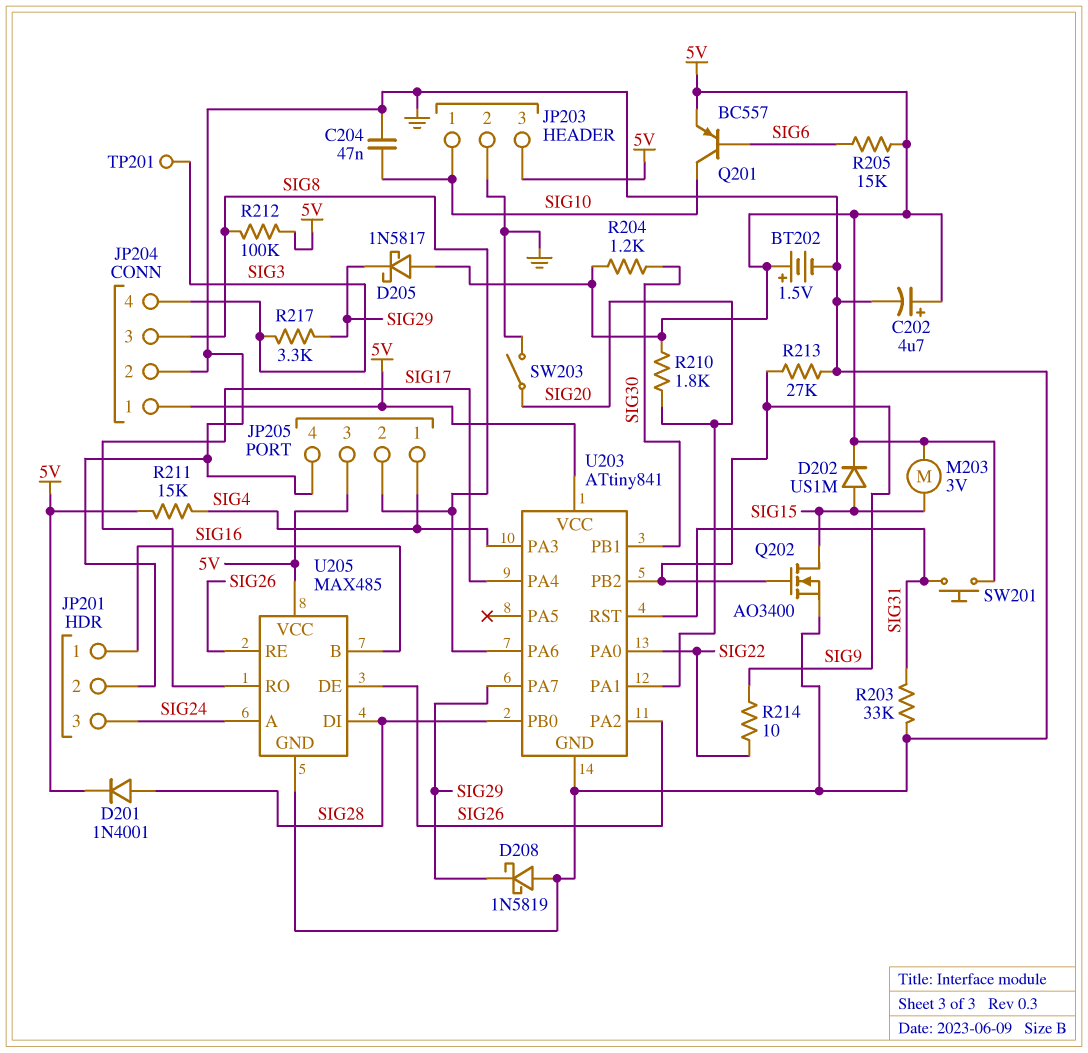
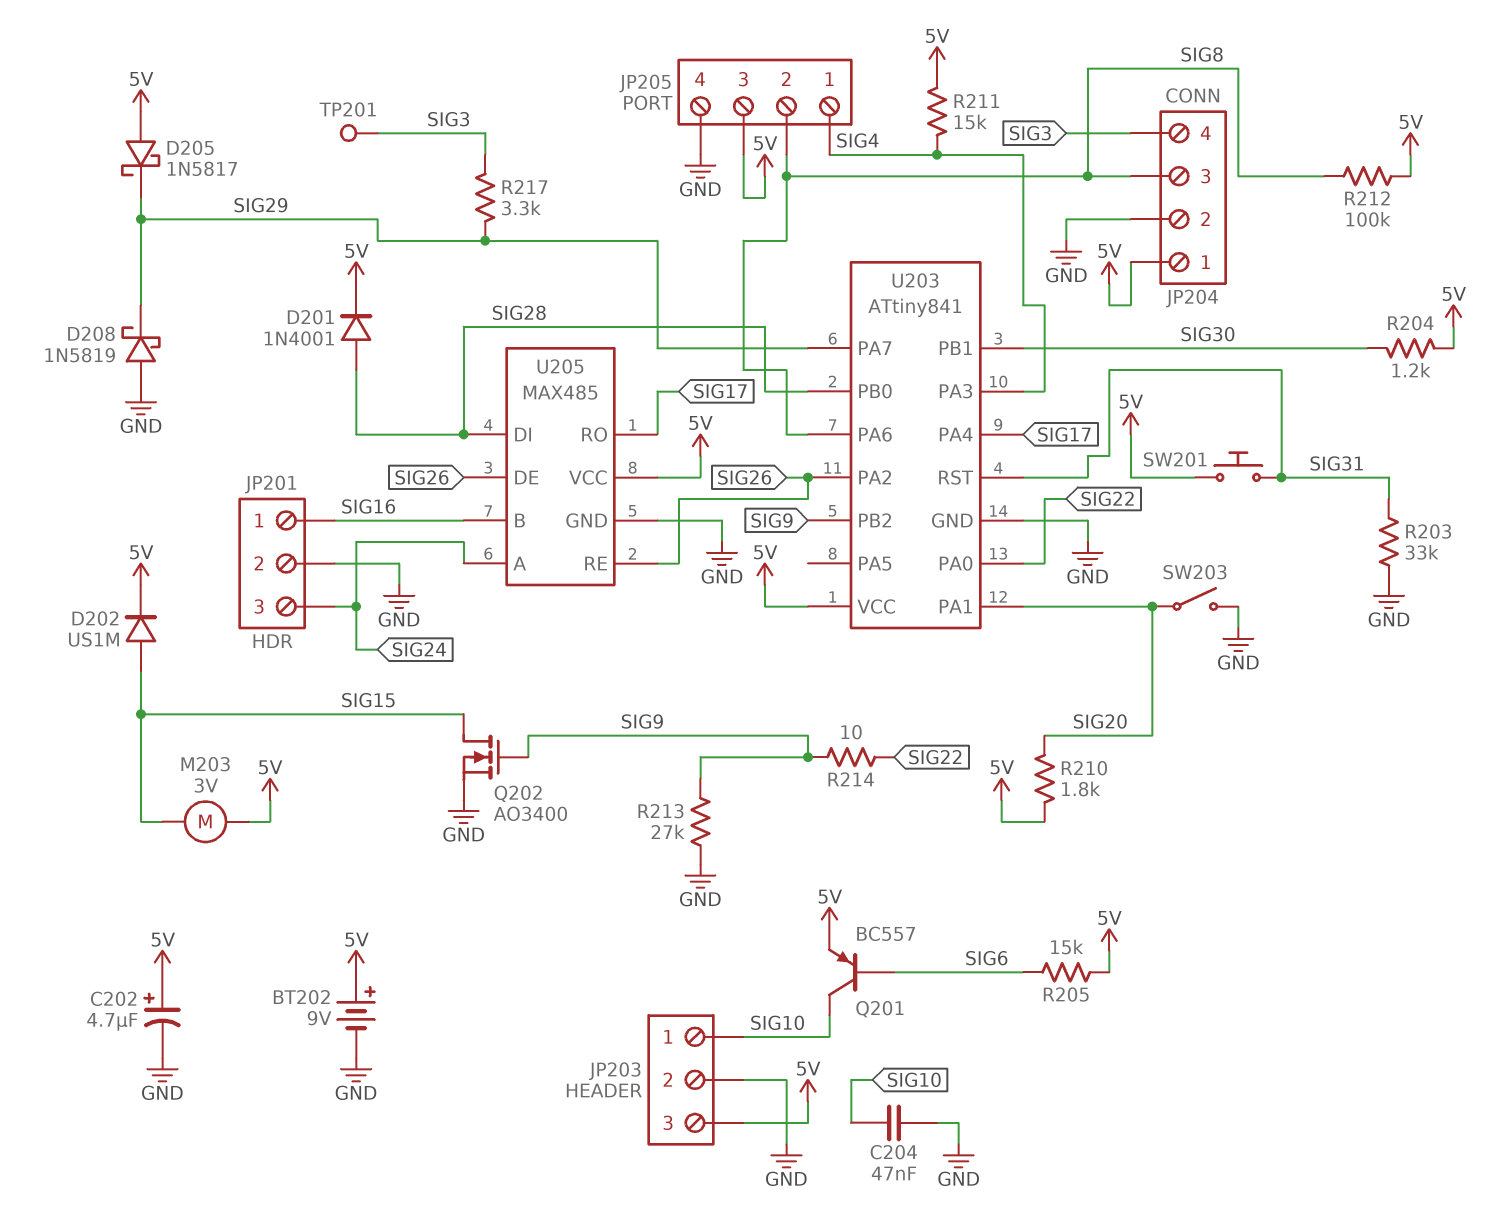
BT202: 1.5V (plus 5V, minus GND) -> 9V (plus 5V, minus GND)

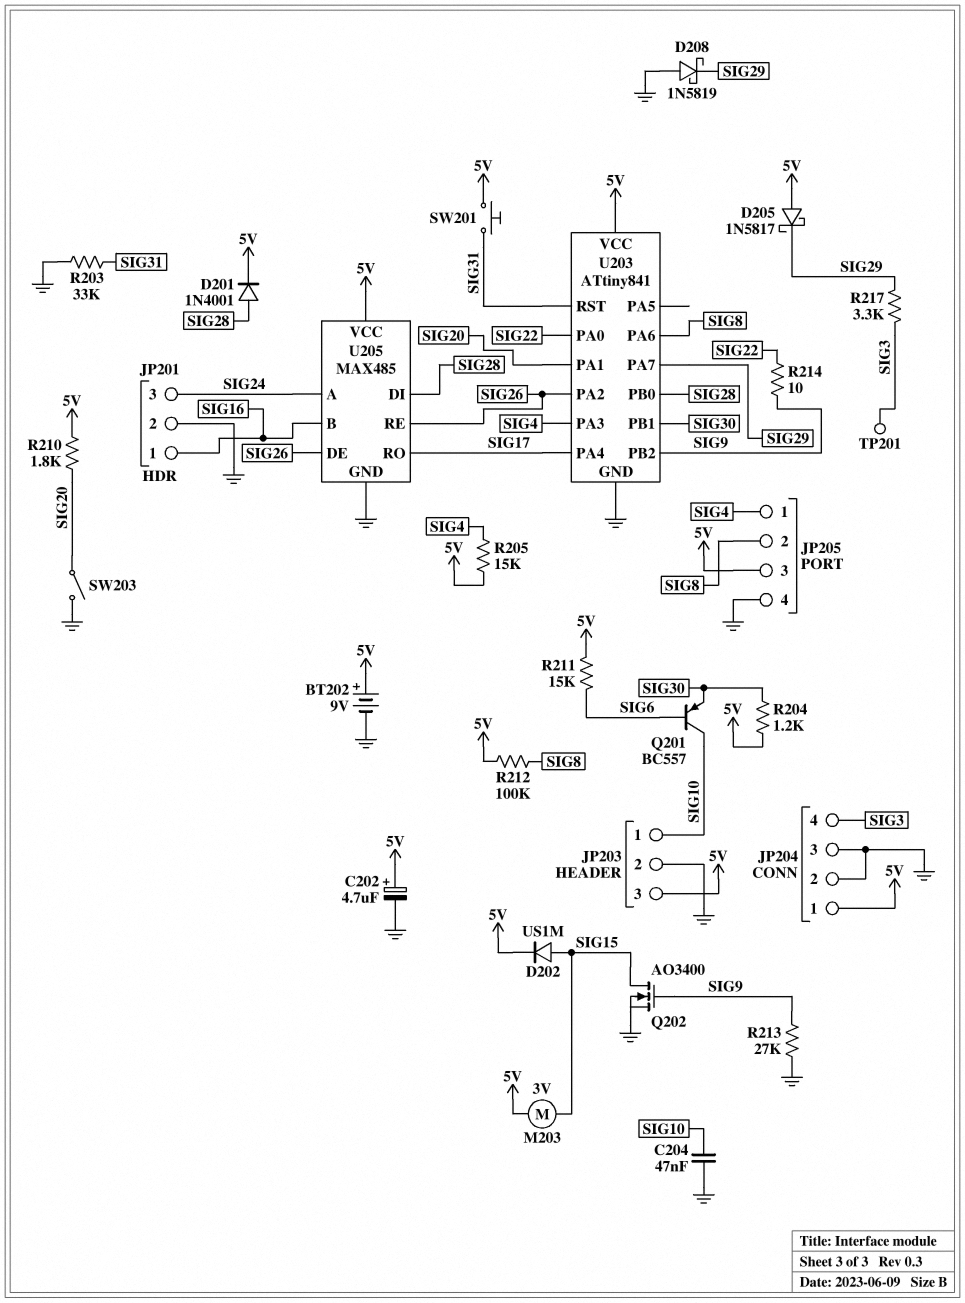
JP204 pin 3: SIG8 -> GND
Q201: PNP BC557 (B SIG6, C SIG10, E 5V) -> PNP BC557 (B SIG6, C SIG10, E SIG30)
R205: 15k (5V, SIG6) -> 15k (5V, SIG4)
R211: 15k (5V, SIG4) -> 15k (5V, SIG6)

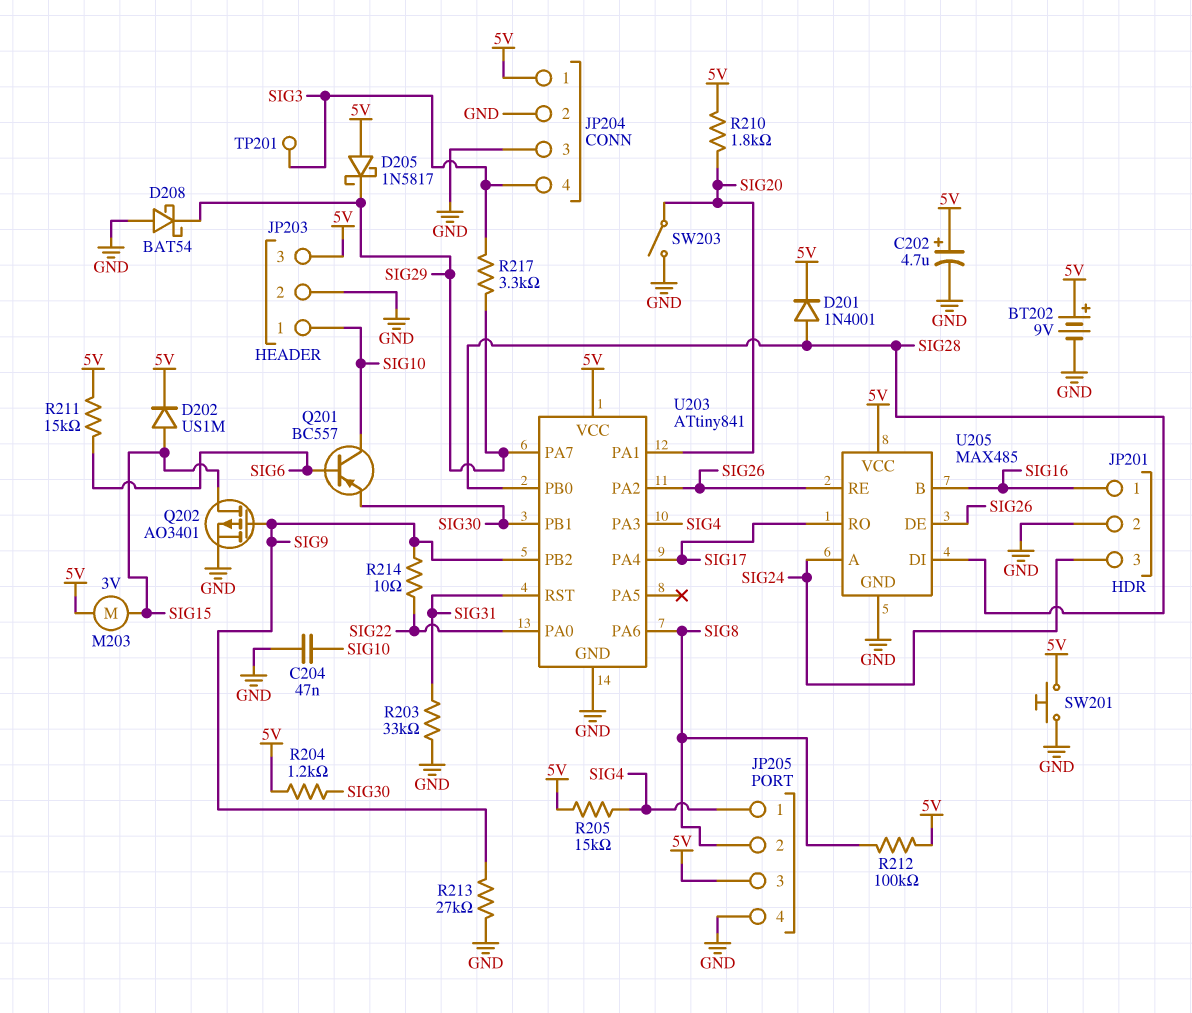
D208: schottky 1N5819 (A GND, K SIG29) -> schottky BAT54 (A GND, K SIG29)
Q202: NMOS AO3400 (G SIG9, D SIG15, S GND) -> PMOS AO3401 (G SIG9, D SIG15, S GND)
SW201: button (5V, SIG31) -> button (5V, GND)

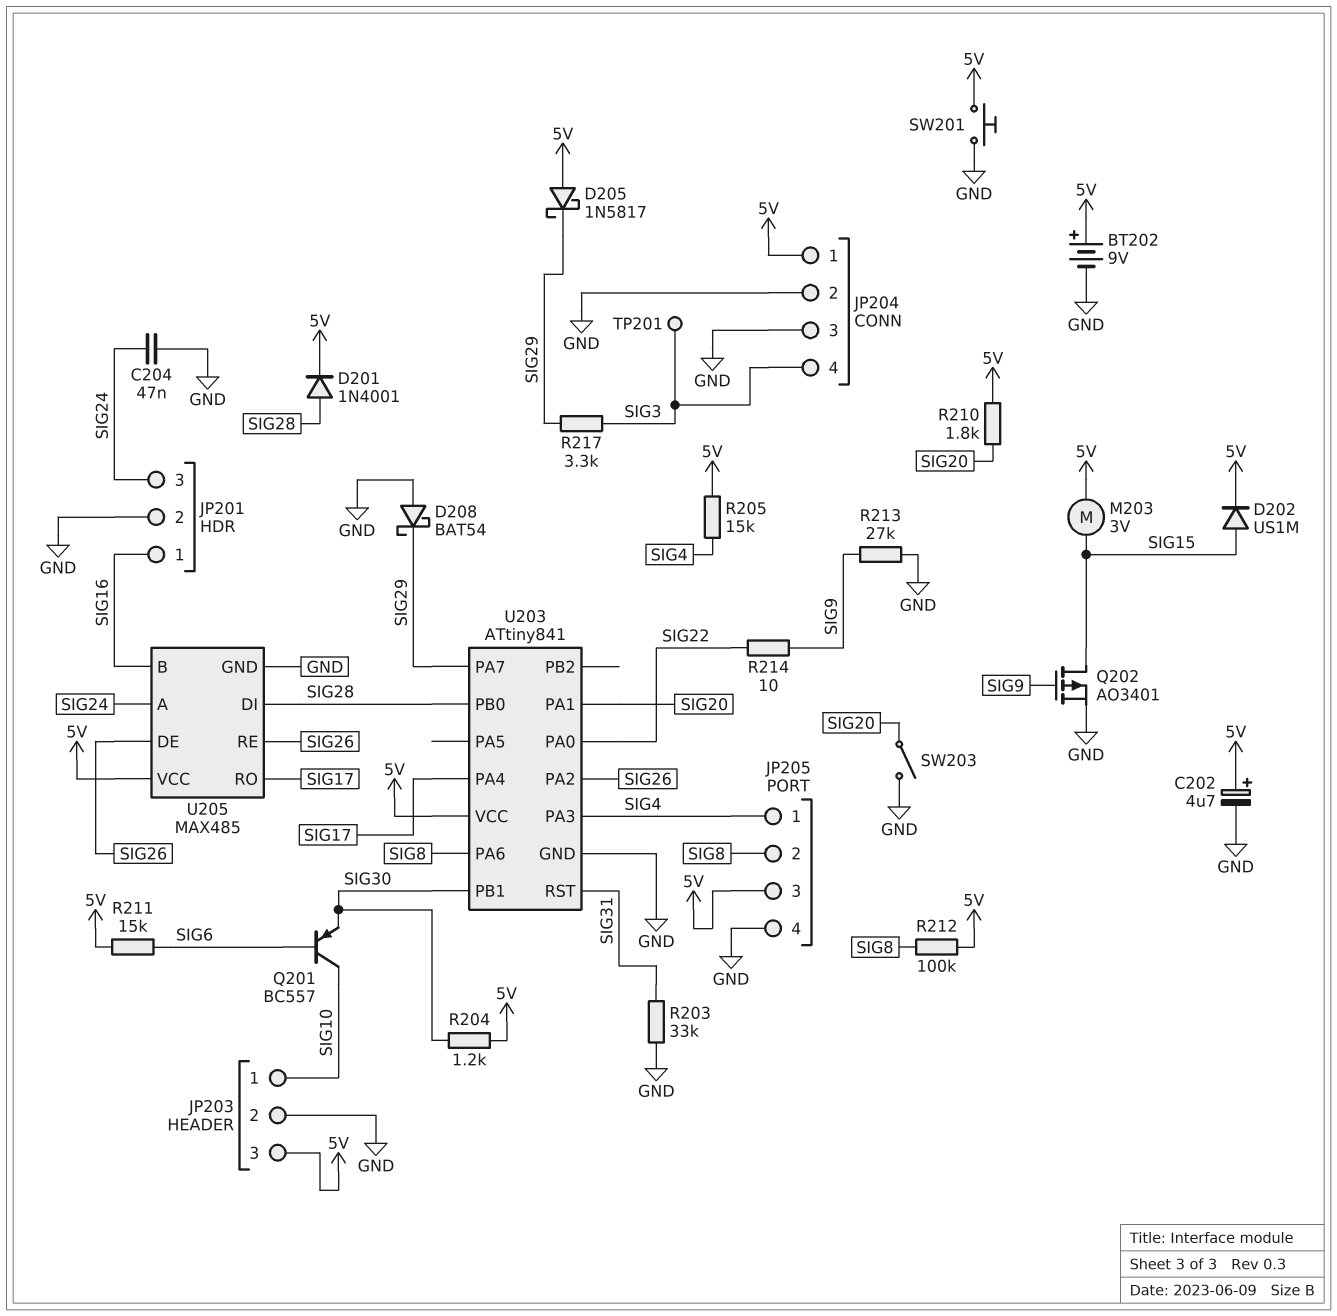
C204: 47nF (GND, SIG10) -> 47nF (GND, SIG24)
U203 pin PB2: SIG9 -> none

